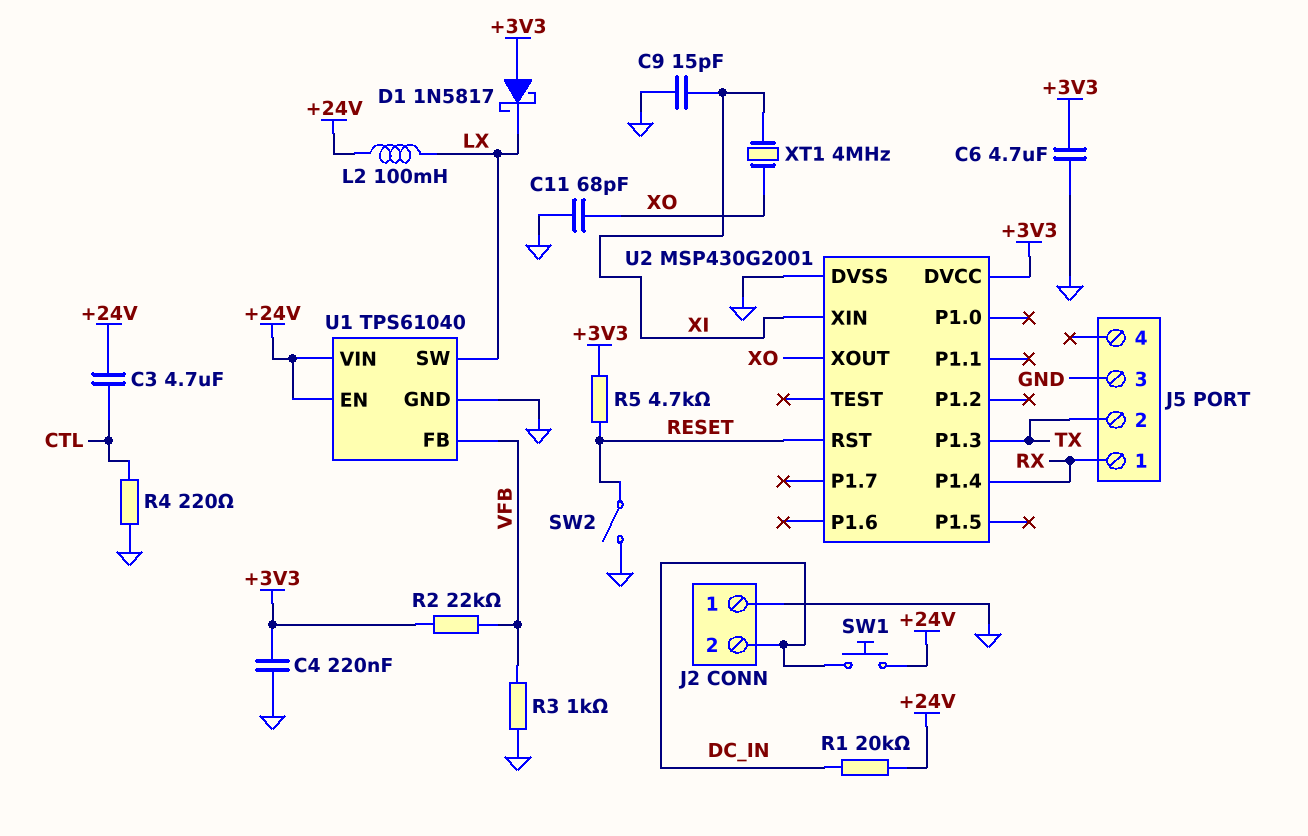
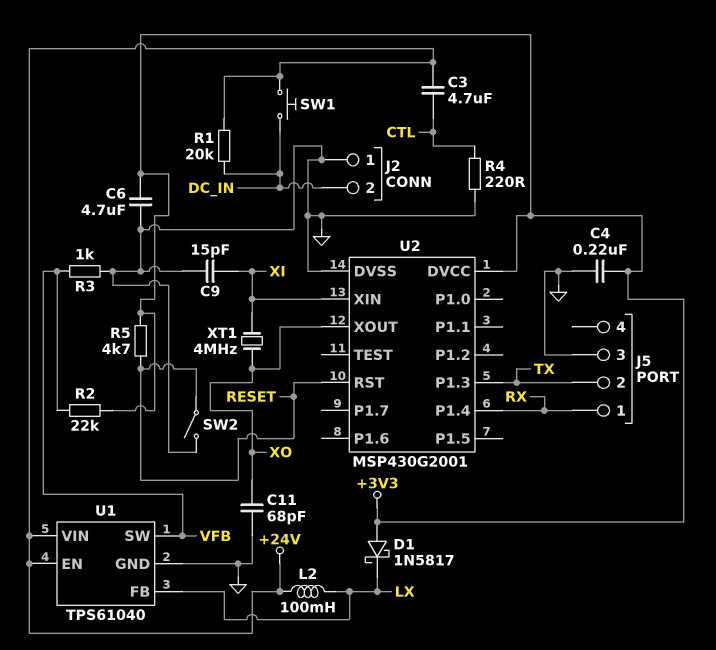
U1 pin FB: VFB -> LX
U1 pin SW: LX -> VFB

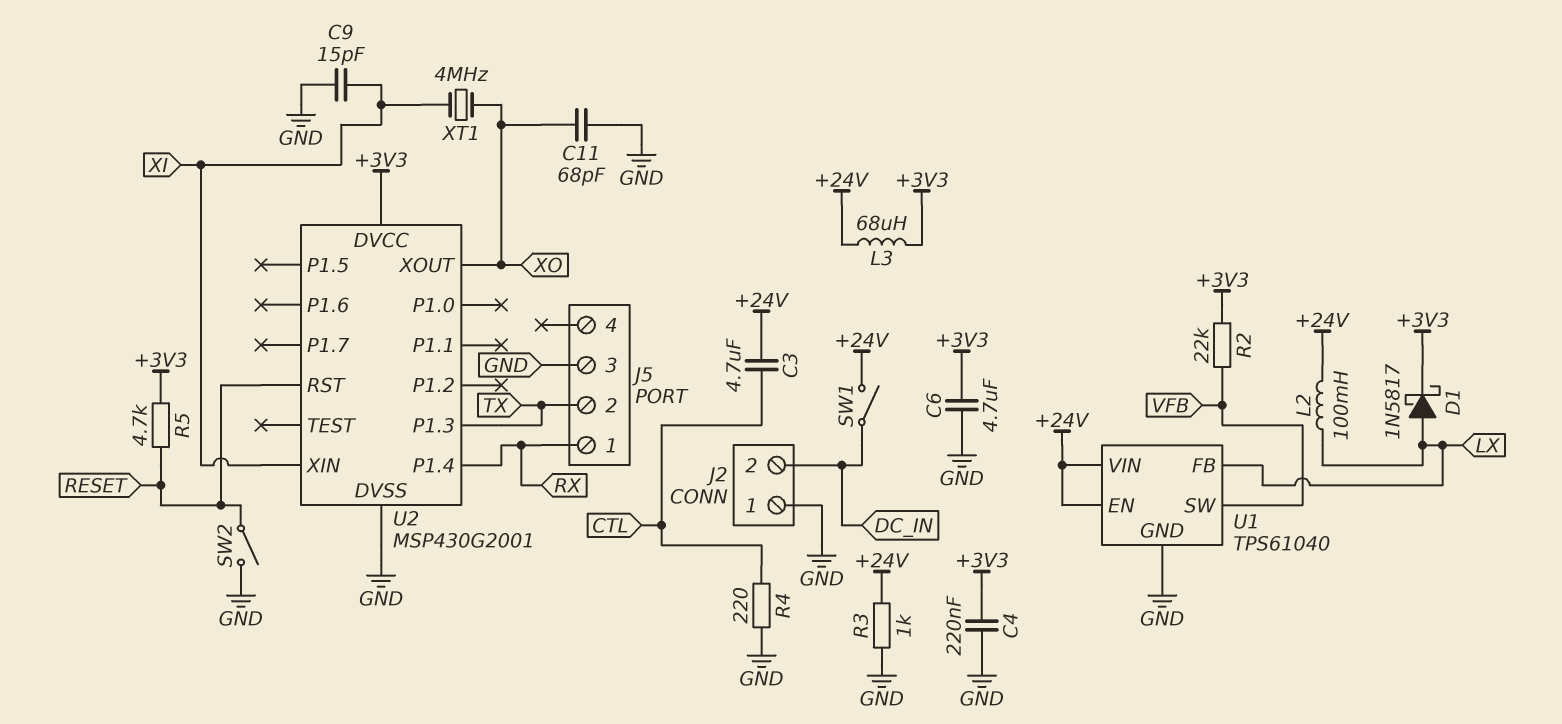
D1: schottky 1N5817 (A +3V3, K LX) -> schottky 1N5817 (A LX, K +3V3)
L3: none -> 68uH (+3V3, +24V)
R1: 20k (+24V, DC_IN) -> none
R3: 1k (GND, VFB) -> 1k (+24V, GND)
SW1: button (+24V, DC_IN) -> switch (+24V, DC_IN)

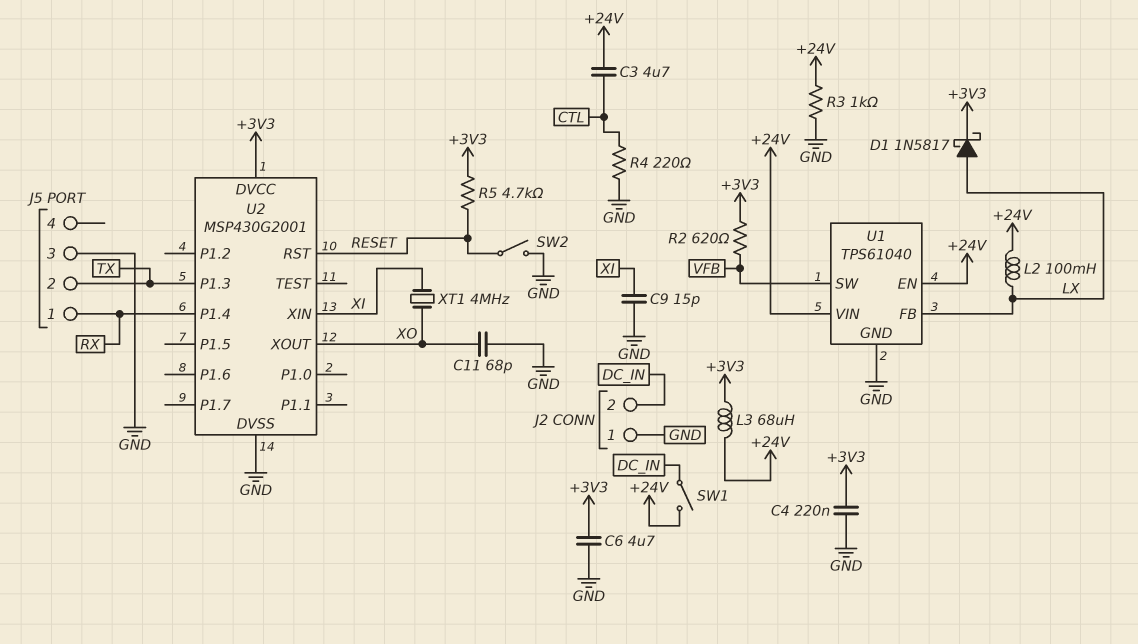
R2: 22k (+3V3, VFB) -> 620 (+3V3, VFB)

